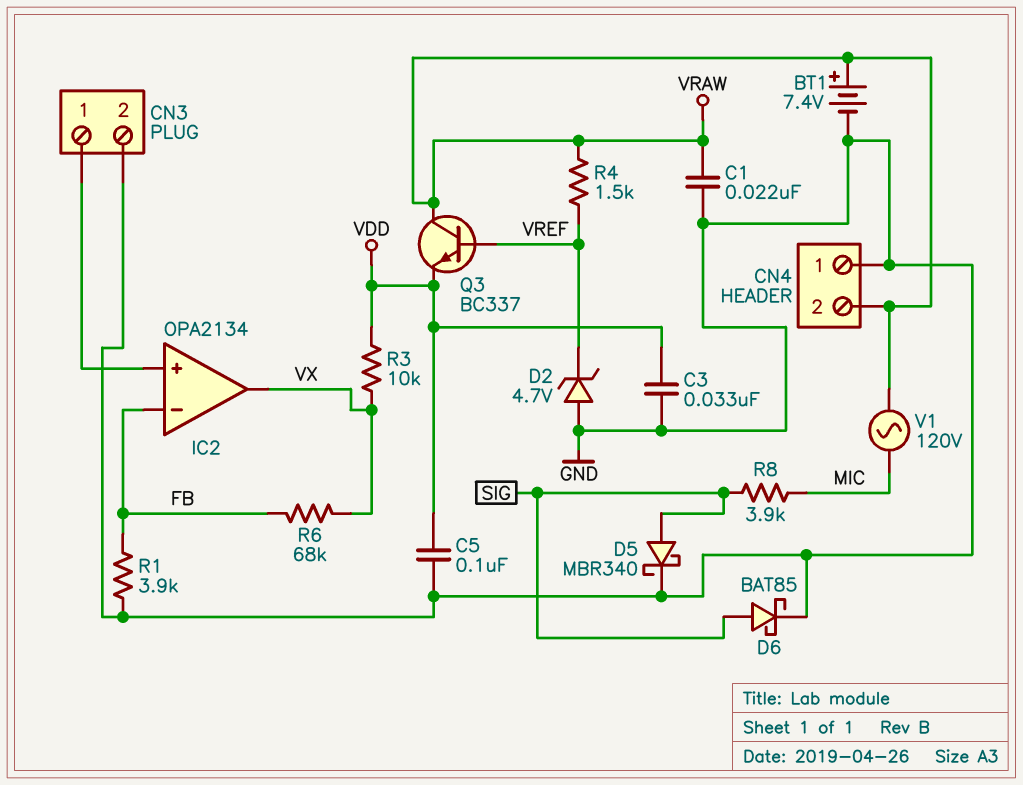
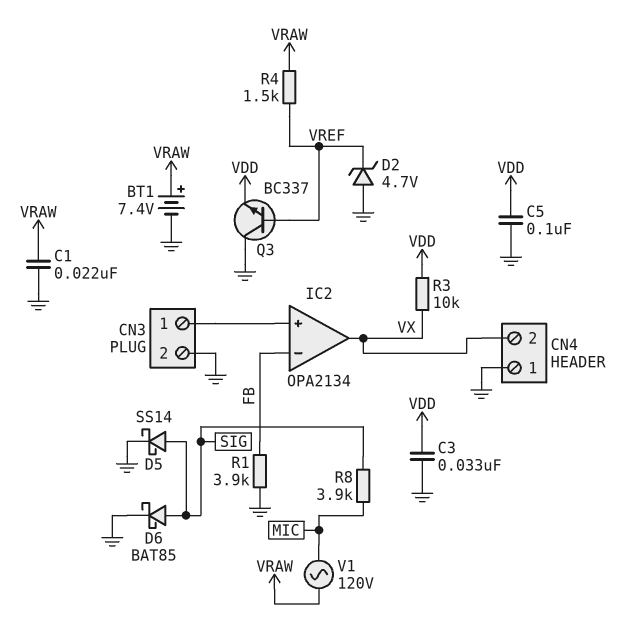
CN4 pin 2: VRAW -> VX
D5: schottky MBR340 (A SIG, K GND) -> schottky SS14 (A SIG, K GND)
Q3: NPN BC337 (B VREF, C VRAW, E VDD) -> NPN BC337 (B VREF, C GND, E VDD)
R6: 68k (FB, VX) -> none

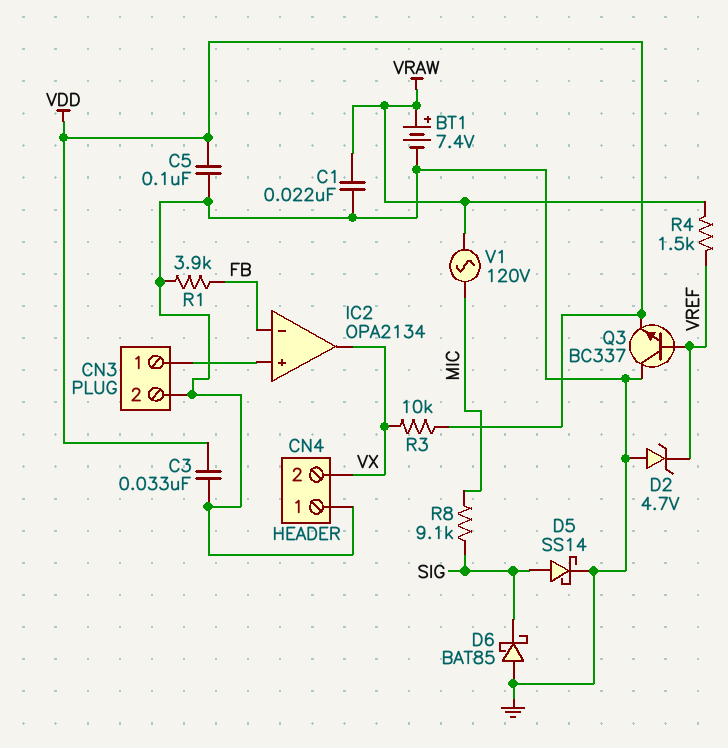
D6: schottky BAT85 (A SIG, K GND) -> schottky BAT85 (A GND, K SIG)
R8: 3.9k (MIC, SIG) -> 9.1k (MIC, SIG)

